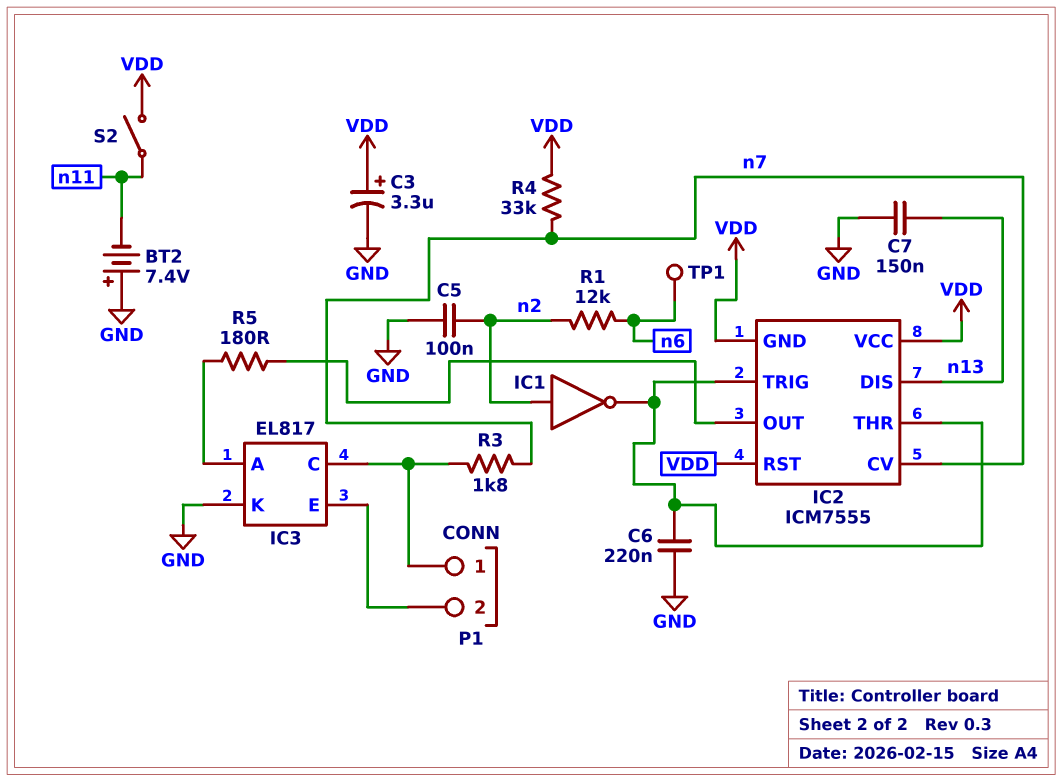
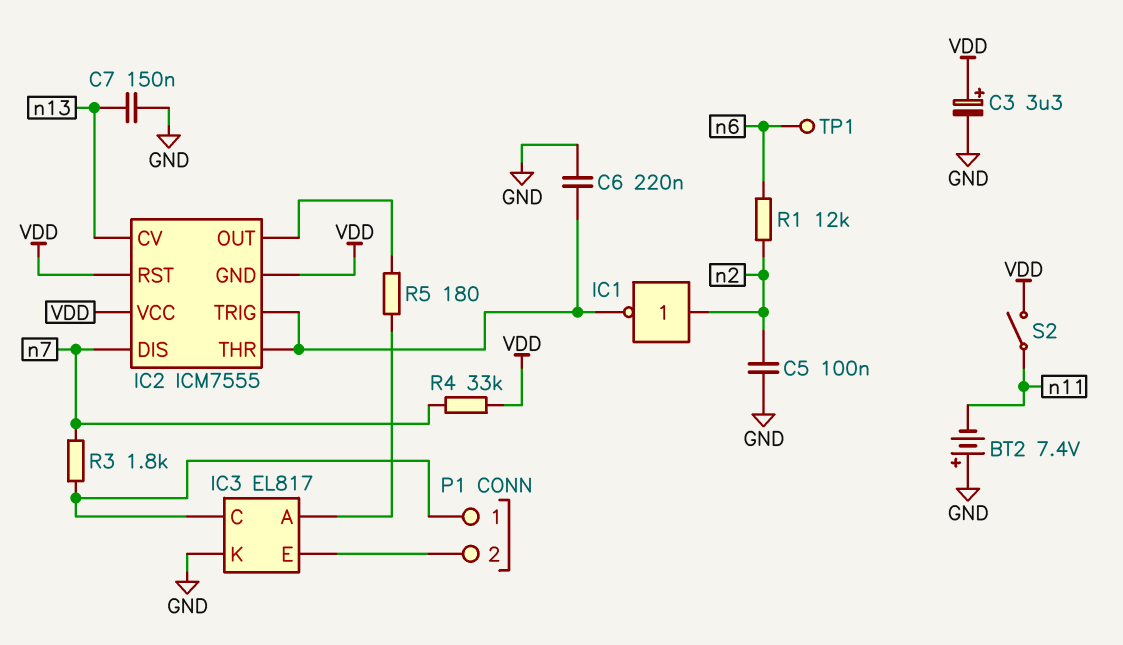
IC2 pin CV: n7 -> n13
IC2 pin DIS: n13 -> n7

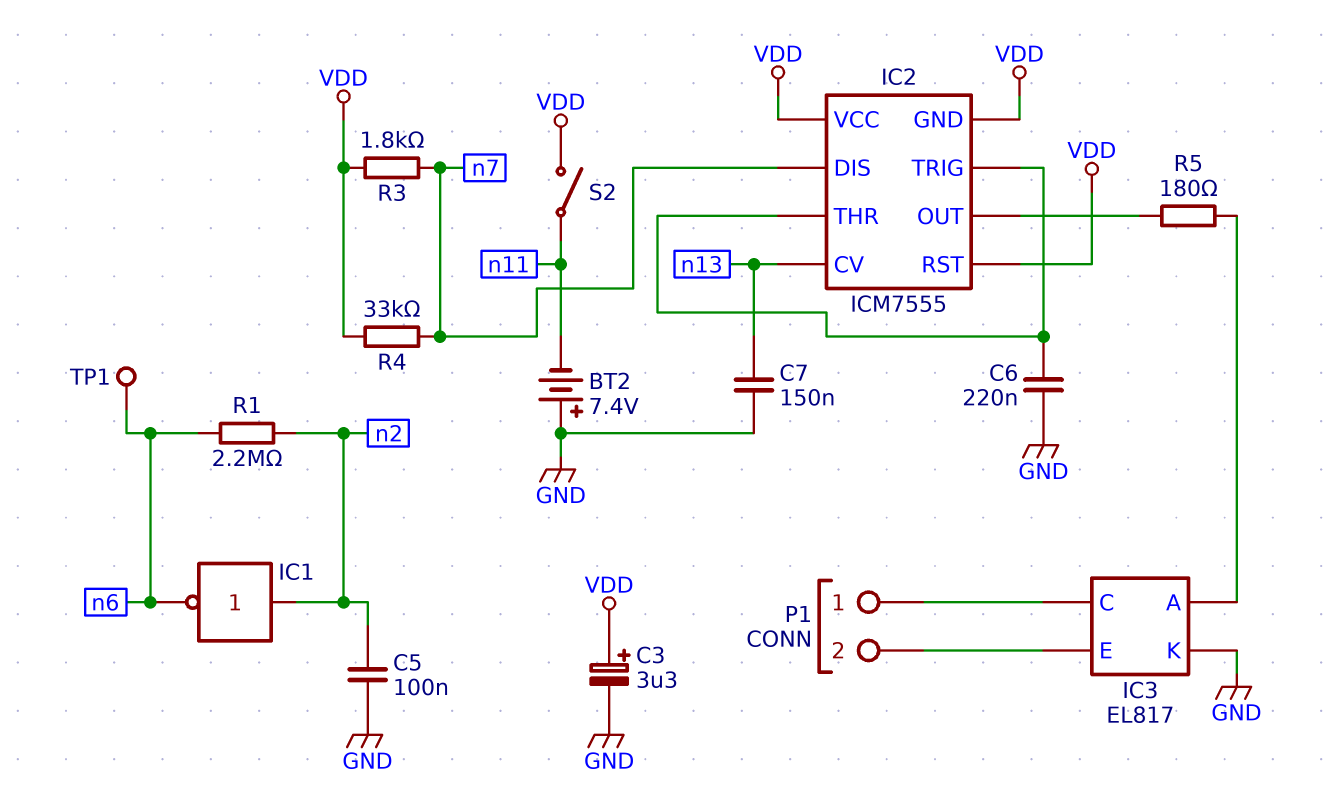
IC1: NOT (in n2, out IC2/THR) -> NOT (in n2, out n6)
R1: 12k (n2, n6) -> 2.2M (n2, n6)
R3: 1.8k (IC3/C, n7) -> 1.8k (VDD, n7)

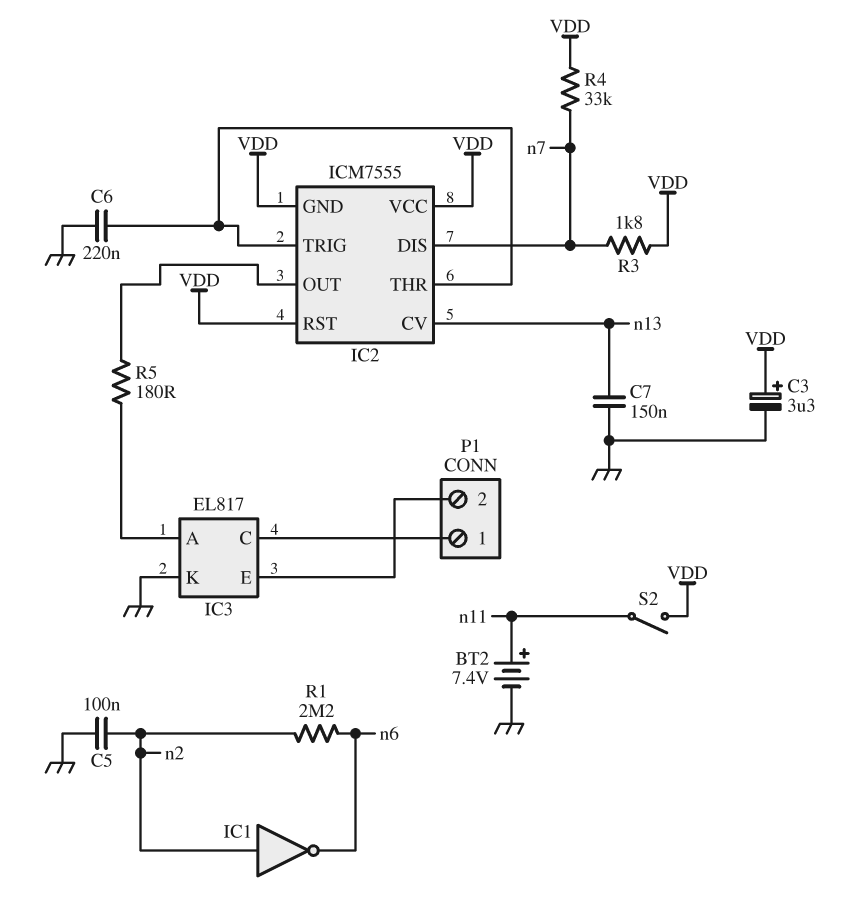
BT2: 7.4V (plus GND, minus n11) -> 7.4V (plus n11, minus GND)
TP1: test point (n6) -> none

